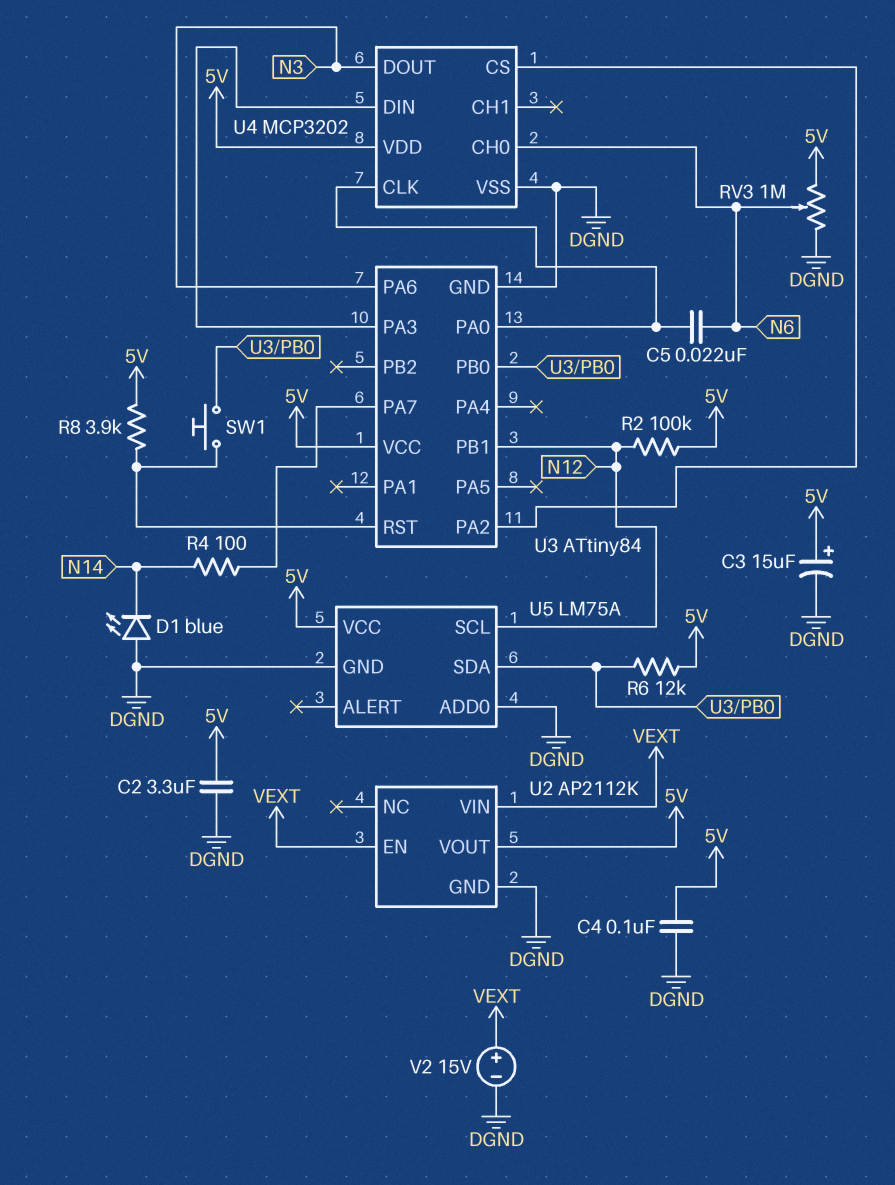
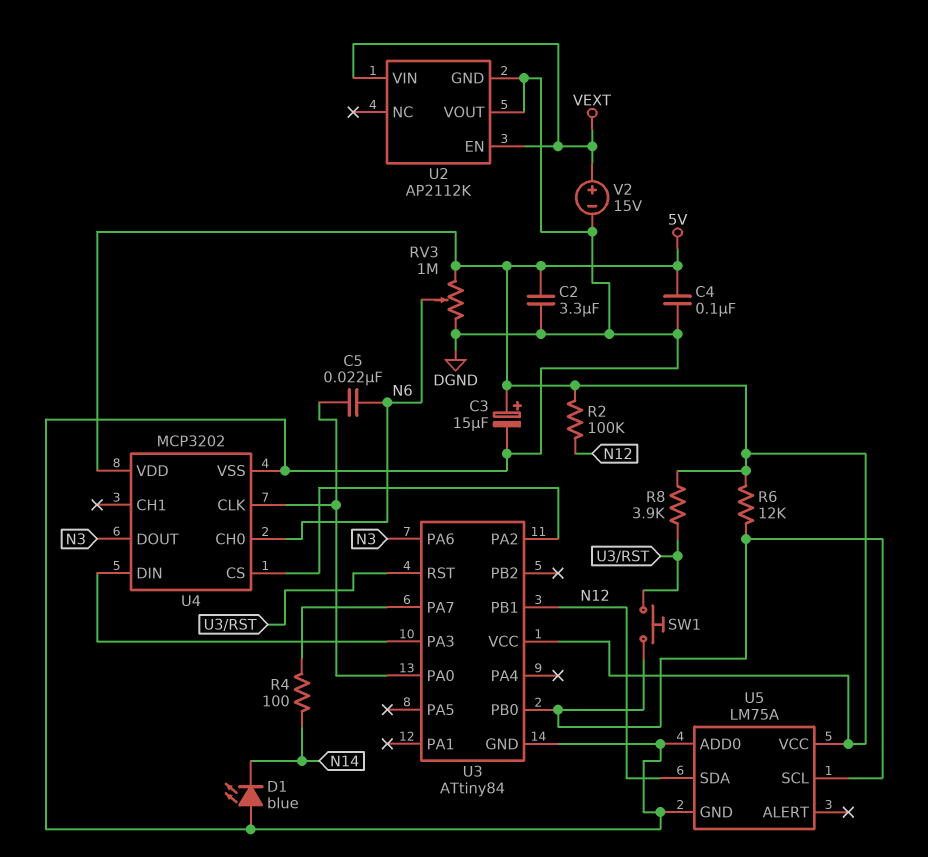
U2 pin VOUT: 5V -> DGND
U5 pin SCL: N12 -> U3/PB0
U5 pin SDA: U3/PB0 -> N12

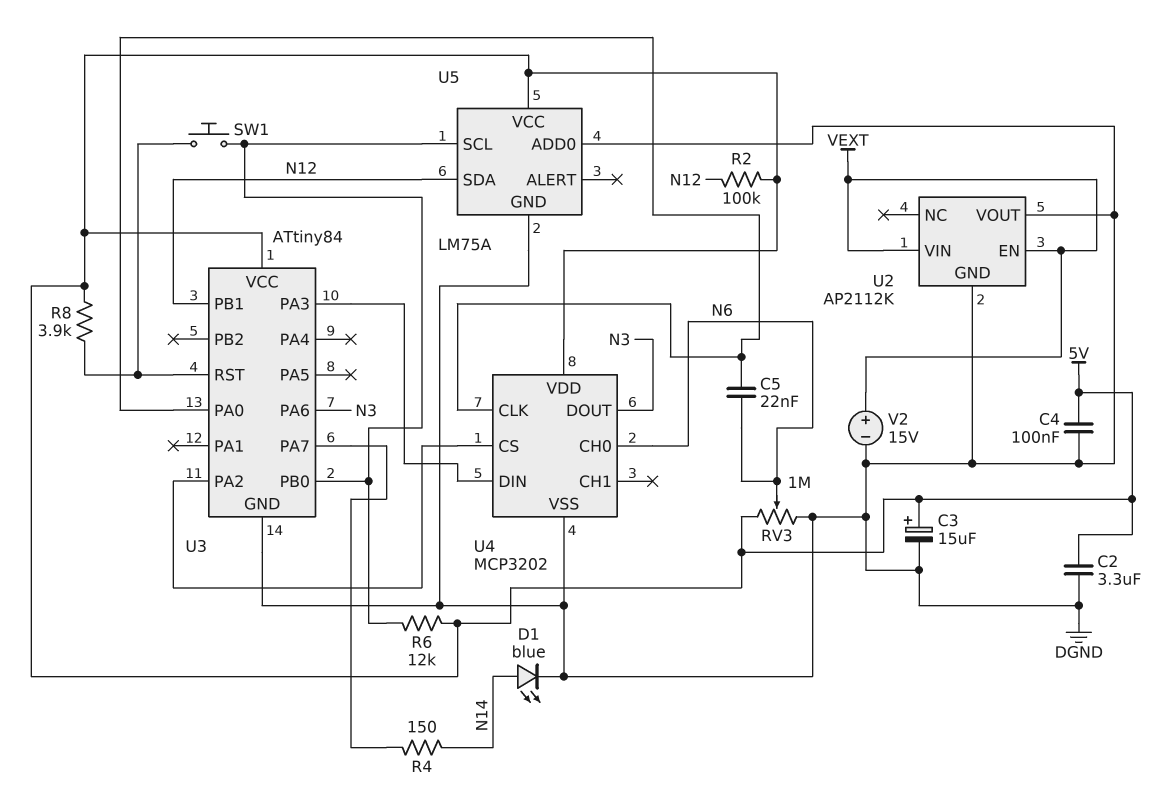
D1: LED blue (A DGND, K N14) -> LED blue (A N14, K DGND)
R4: 100 (N14, U3/PA7) -> 150 (N14, U3/PA7)

